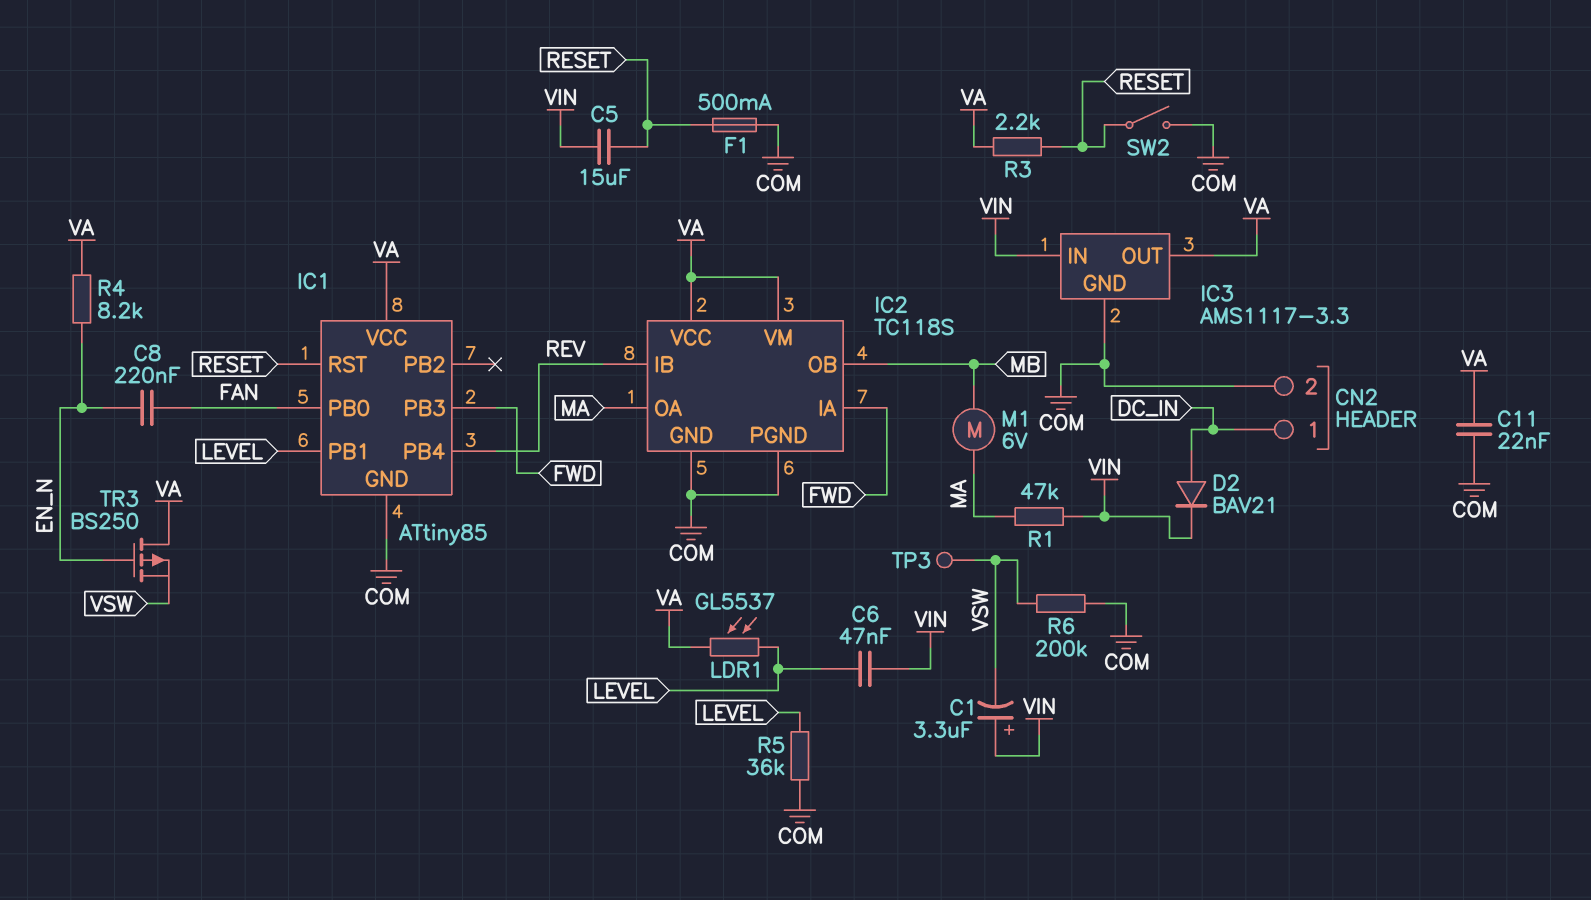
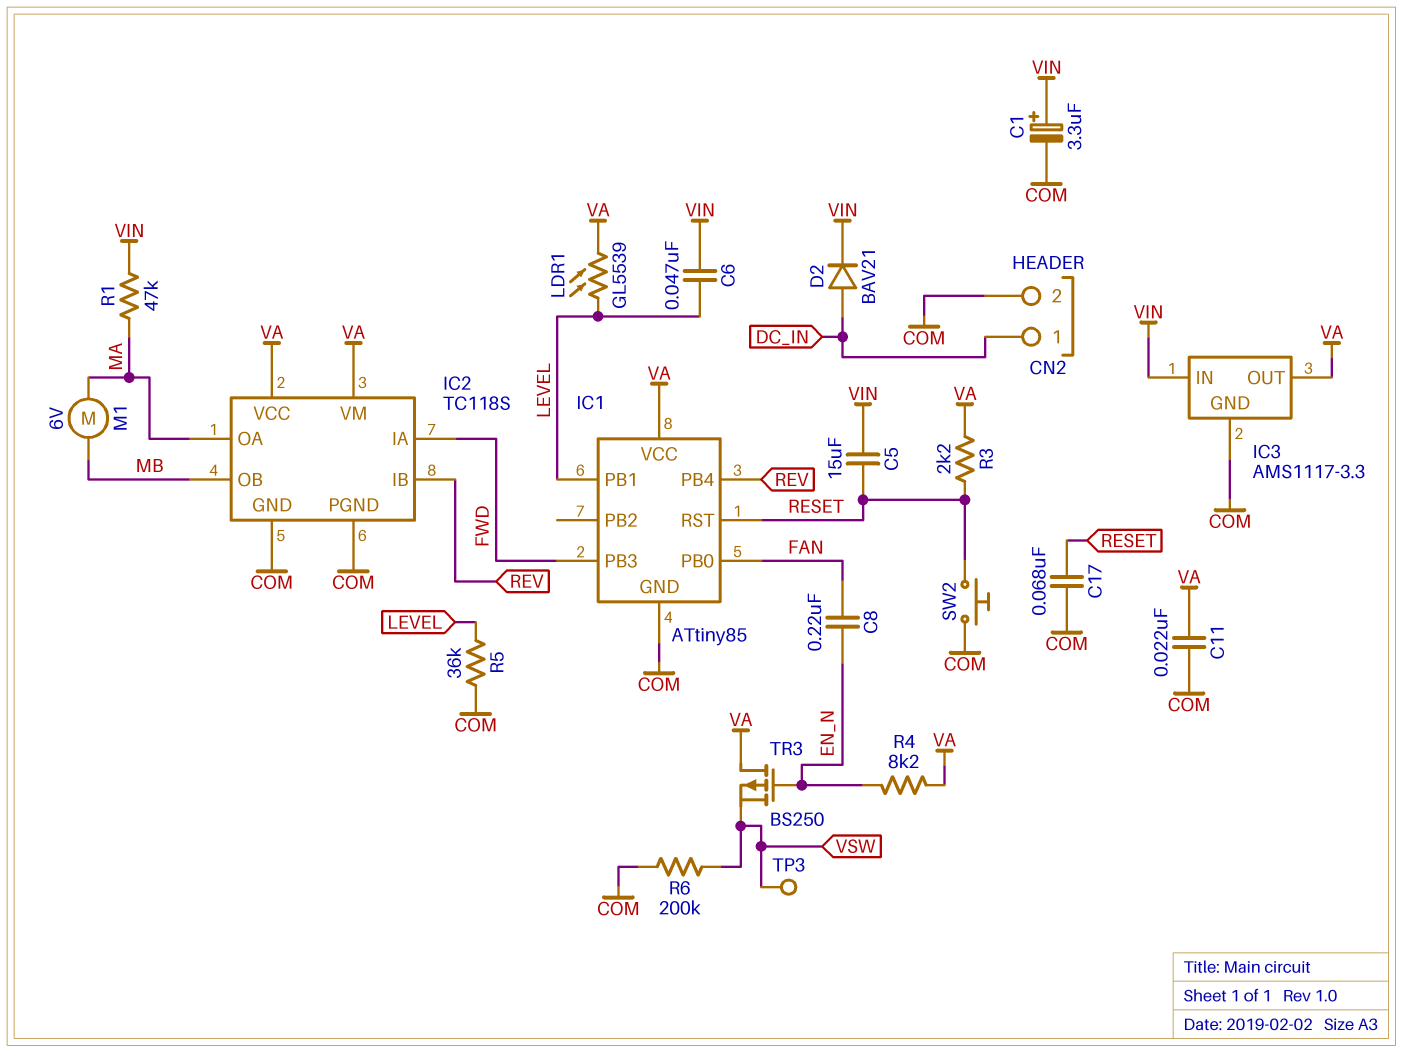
C1: 3.3uF (plus VIN, minus VSW) -> 3.3uF (plus VIN, minus COM)
C17: none -> 68nF (COM, RESET)
F1: 500mA (COM, RESET) -> none
LDR1: GL5537 (LEVEL, VA) -> GL5539 (LEVEL, VA)
SW2: switch (COM, RESET) -> button (COM, RESET)

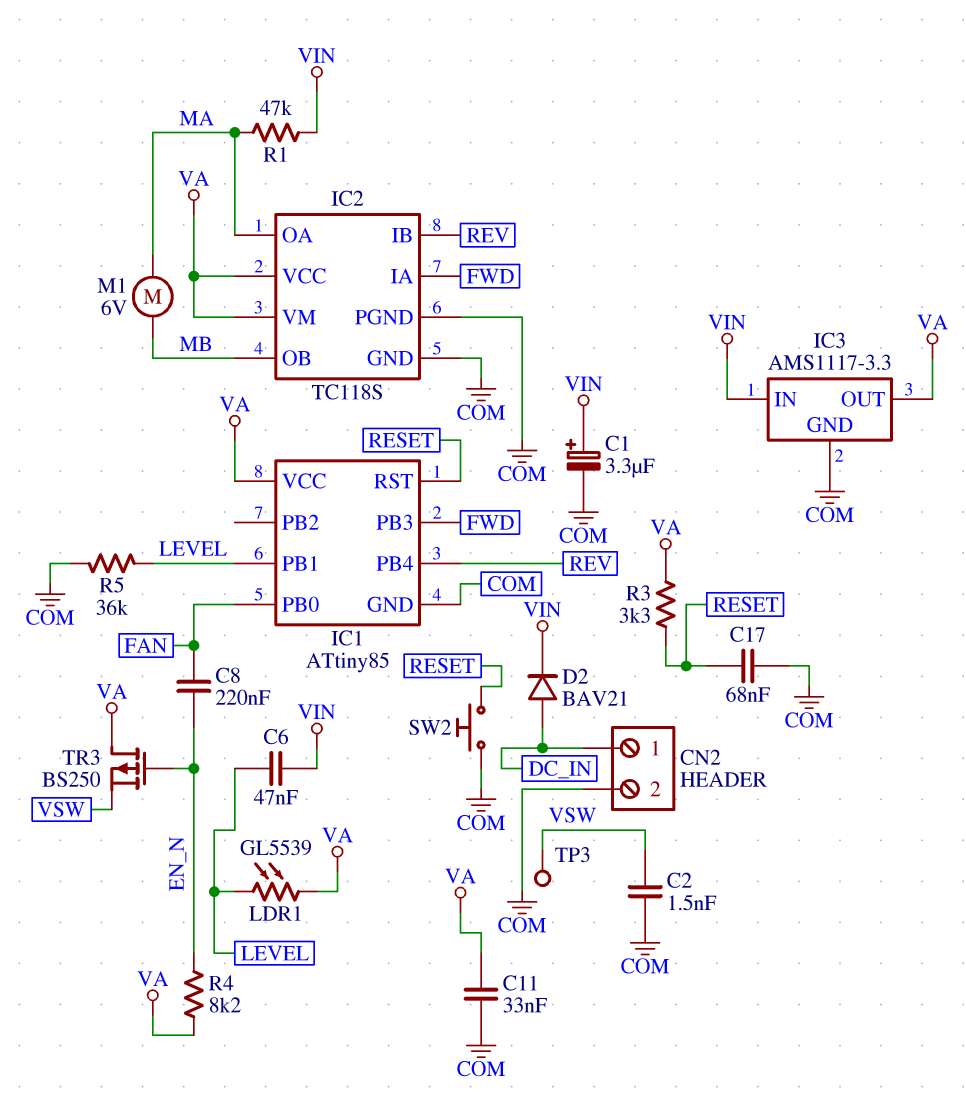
C2: none -> 1.5nF (COM, VSW)
C5: 15uF (RESET, VIN) -> none
C11: 22nF (COM, VA) -> 33nF (COM, VA)
R3: 2.2k (RESET, VA) -> 3.3k (RESET, VA)
R6: 200k (COM, VSW) -> none

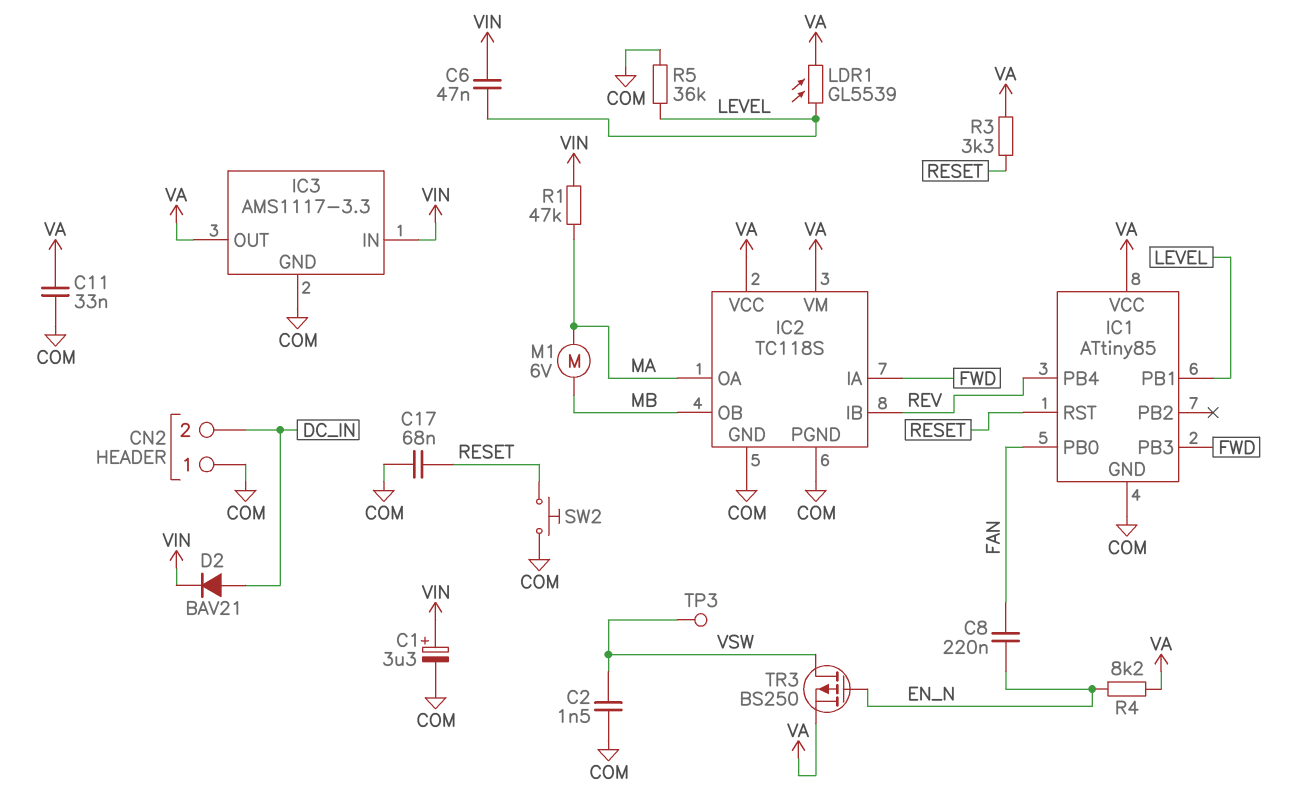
CN2 pin 1: DC_IN -> COM
CN2 pin 2: COM -> DC_IN
TR3: PMOS BS250 (G EN_N, D VA, S VSW) -> PMOS BS250 (G EN_N, D VSW, S VA)

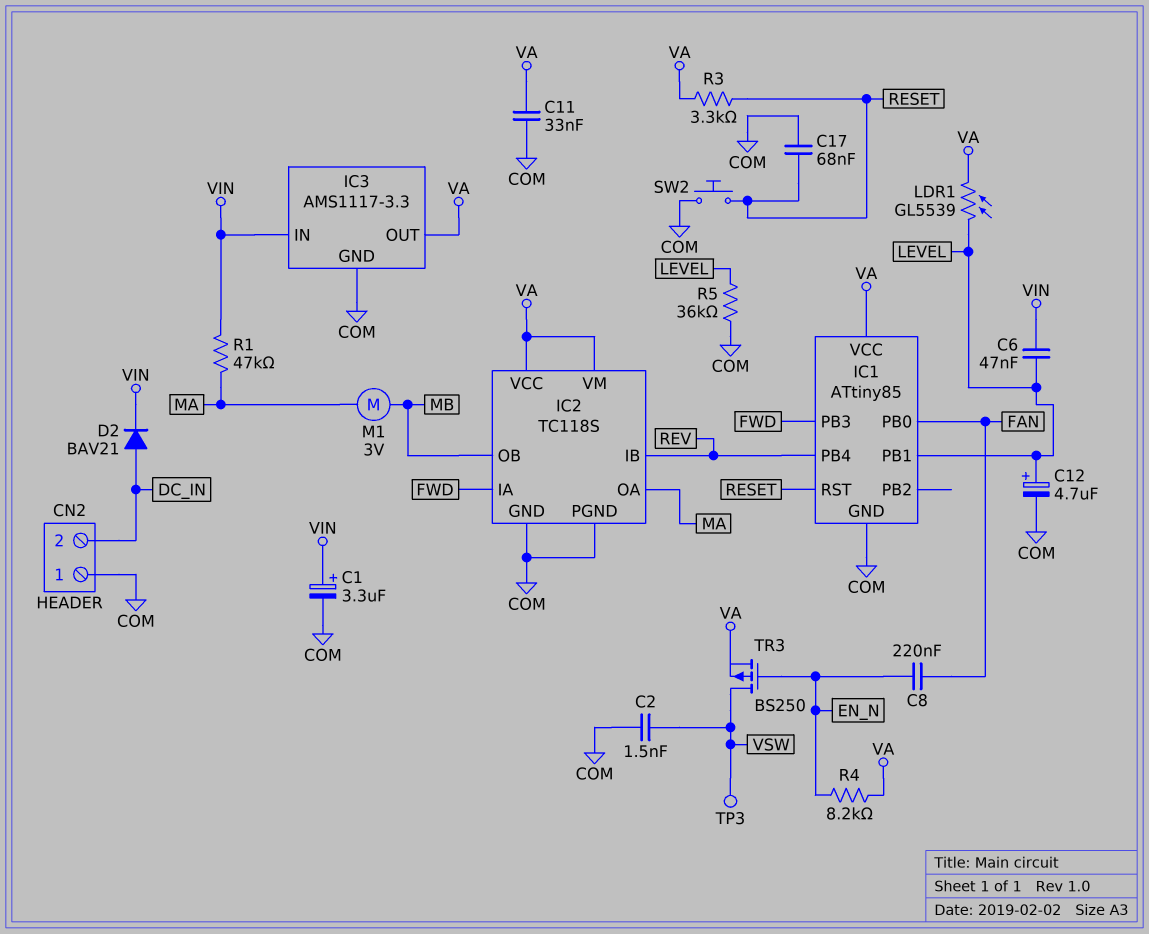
C12: none -> 4.7uF (plus LEVEL, minus COM)
M1: motor 6V (MA, MB) -> motor 3V (MA, MB)

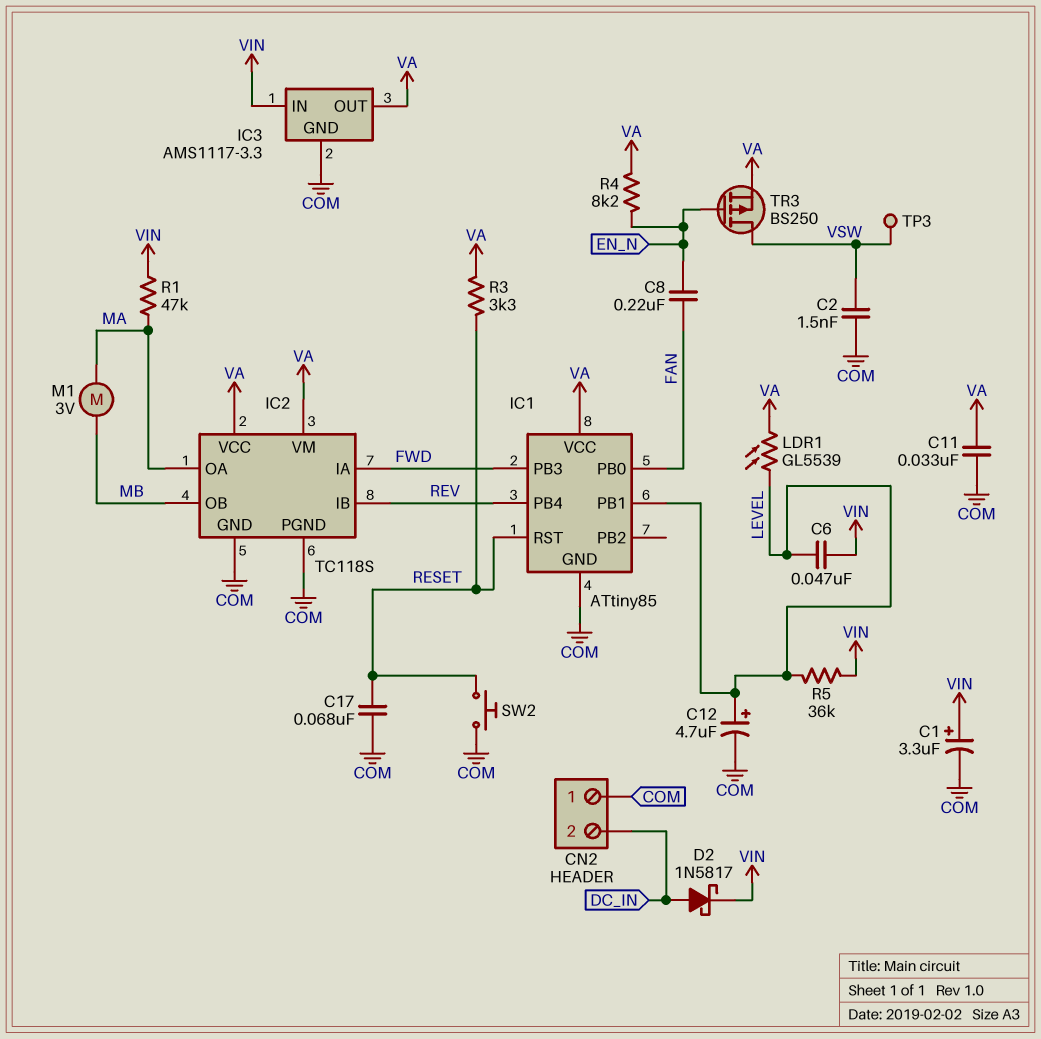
D2: diode BAV21 (A DC_IN, K VIN) -> schottky 1N5817 (A DC_IN, K VIN)
R5: 36k (COM, LEVEL) -> 36k (LEVEL, VIN)

